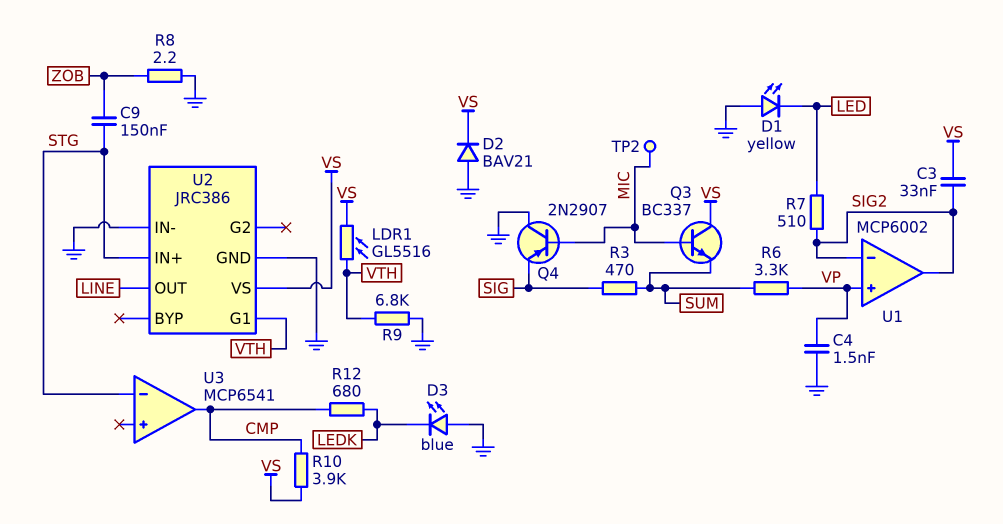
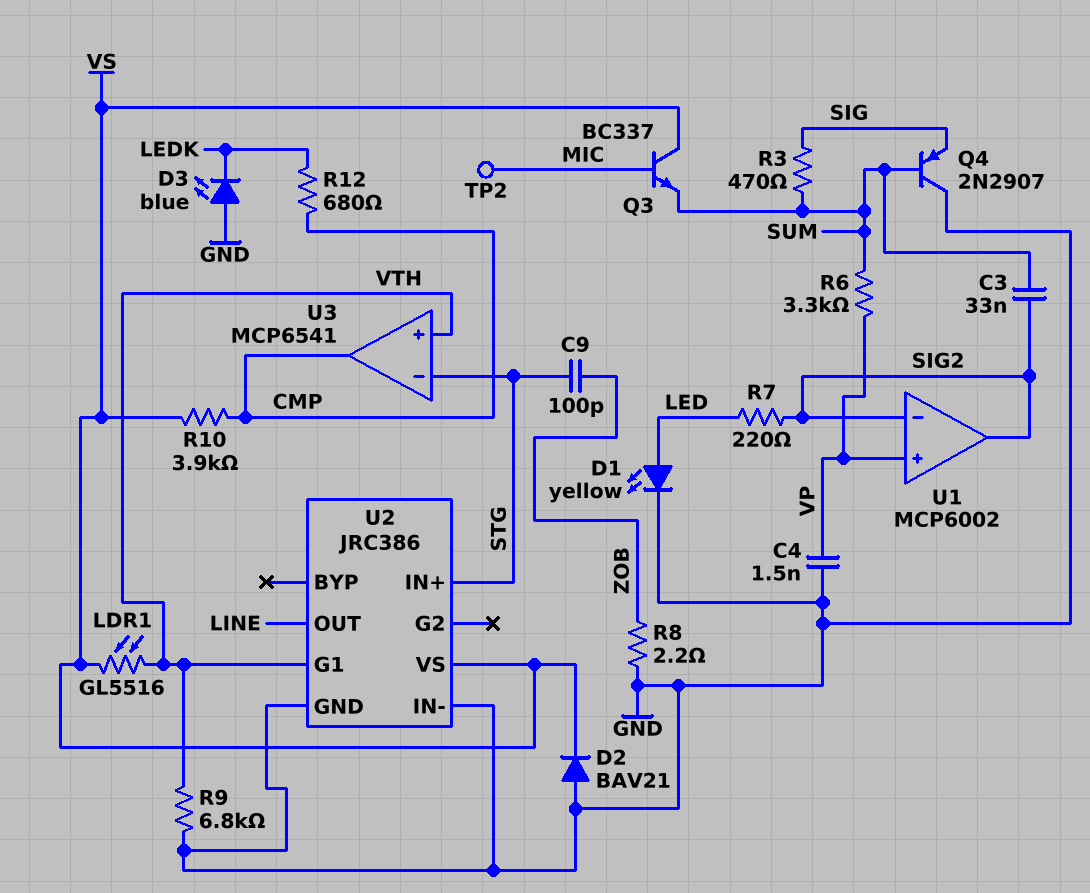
C3: 33nF (SIG2, VS) -> 33nF (SIG2, SUM)
C9: 150nF (STG, ZOB) -> 100pF (STG, ZOB)
D1: LED yellow (A GND, K LED) -> LED yellow (A LED, K GND)
Q4: PNP 2N2907 (B MIC, C GND, E SIG) -> PNP 2N2907 (B SUM, C GND, E SIG)
R7: 510 (LED, SIG2) -> 220 (LED, SIG2)
U3 pin in+: none -> VTH

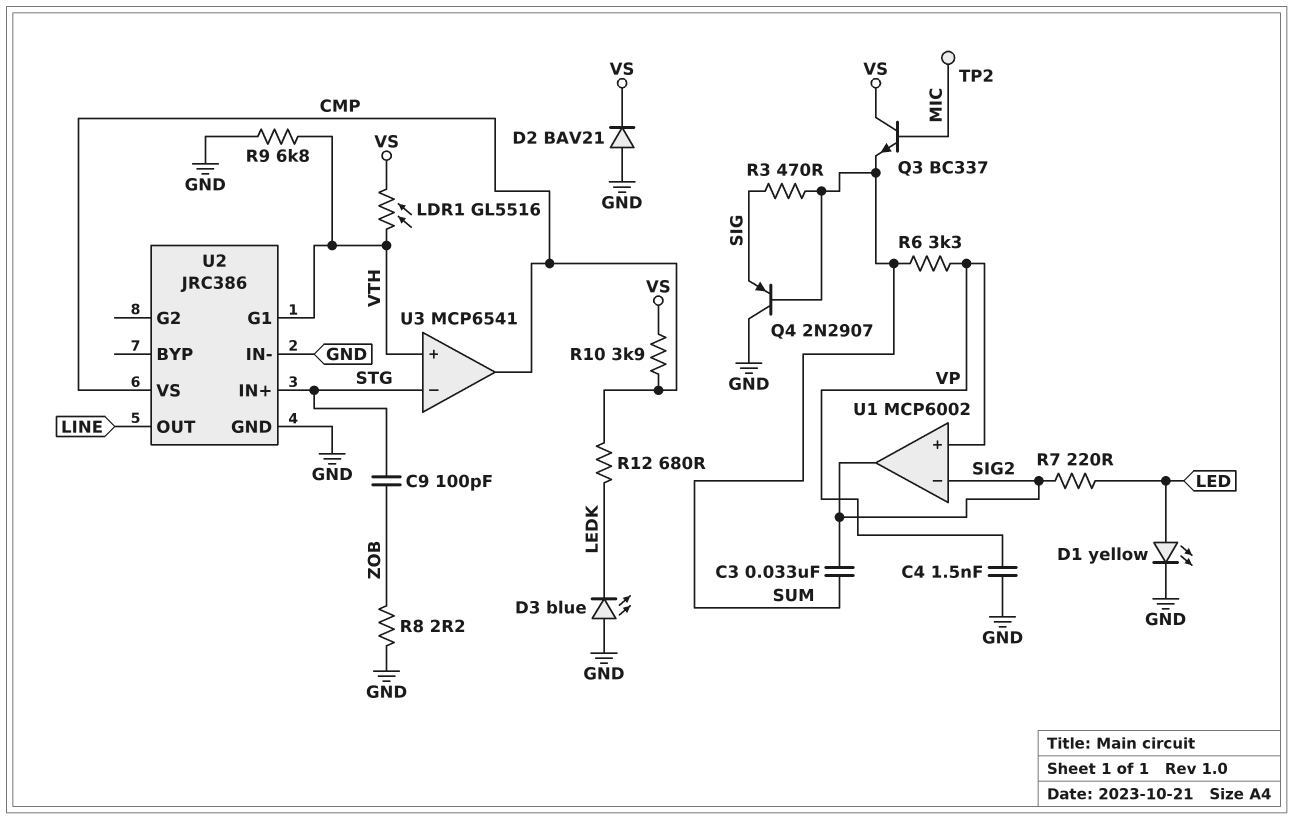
U2 pin VS: VS -> CMP

